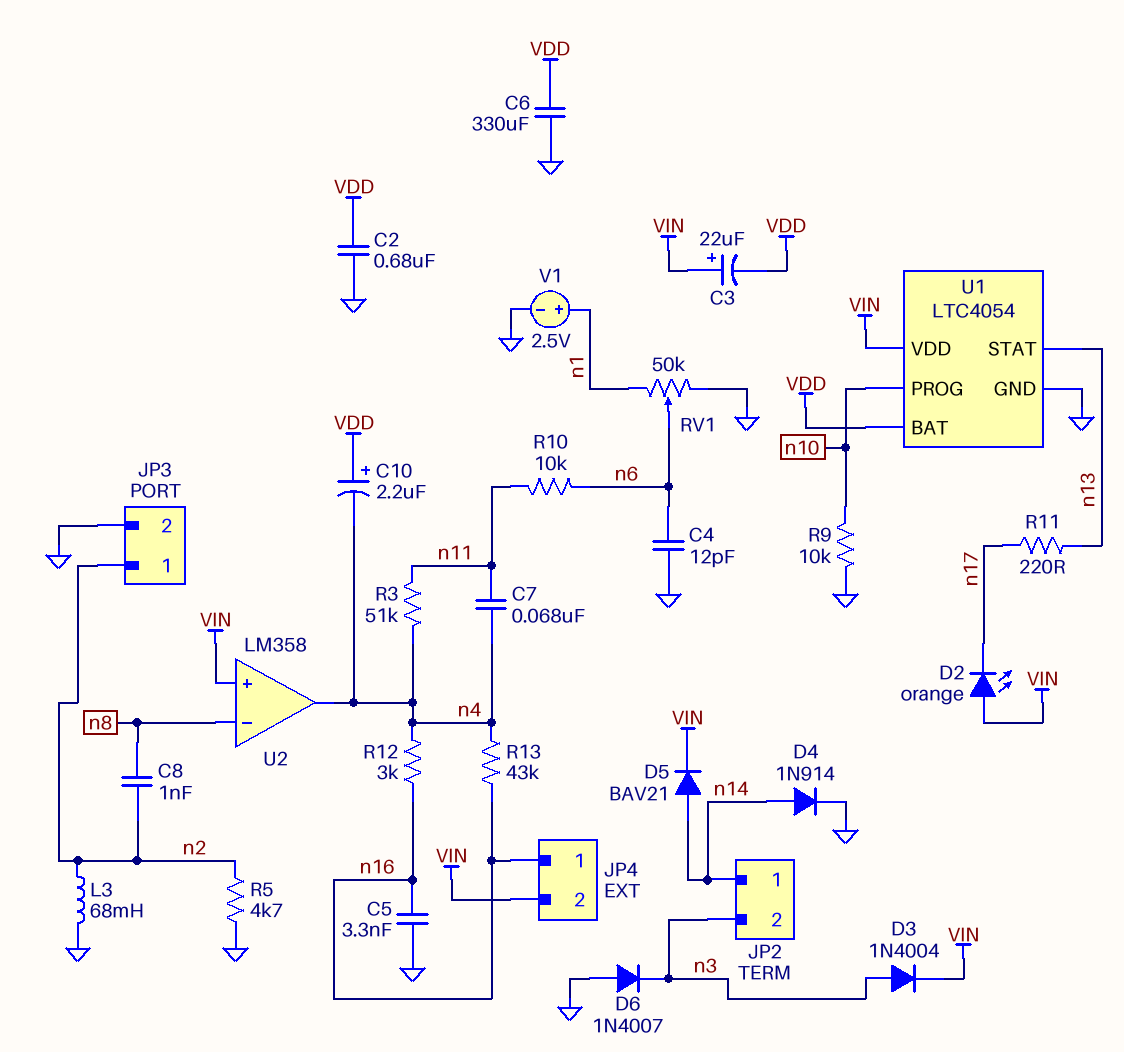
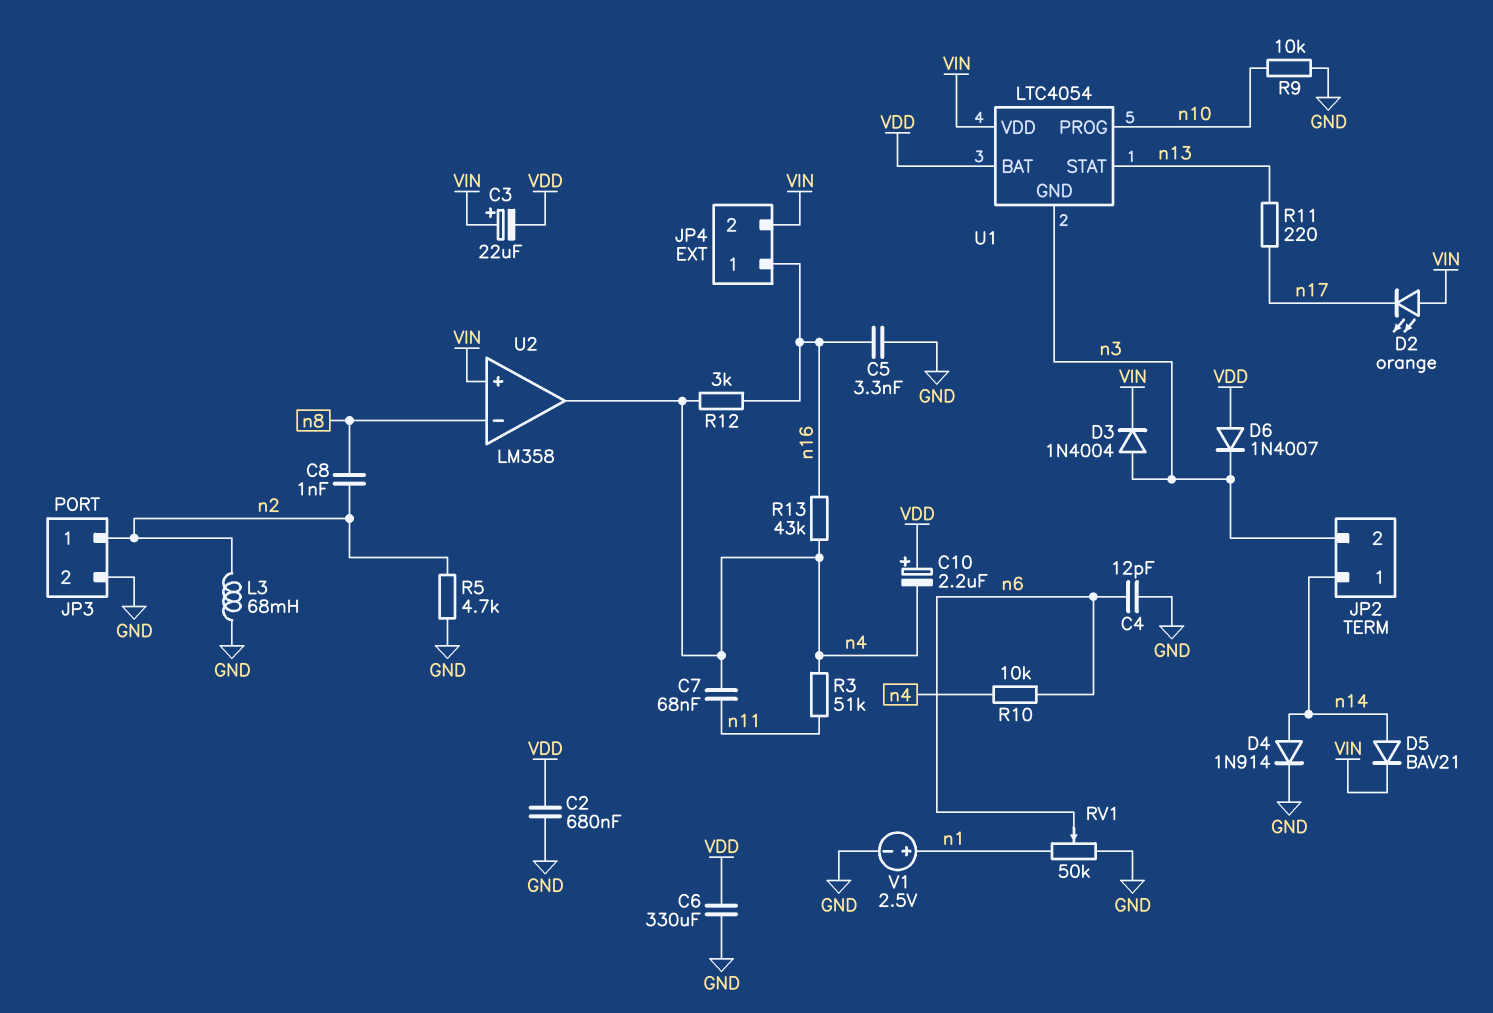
D6: diode 1N4007 (A GND, K n3) -> diode 1N4007 (A VDD, K n3)
R10: 10k (n6, n11) -> 10k (n4, n6)
U1 pin GND: GND -> n3

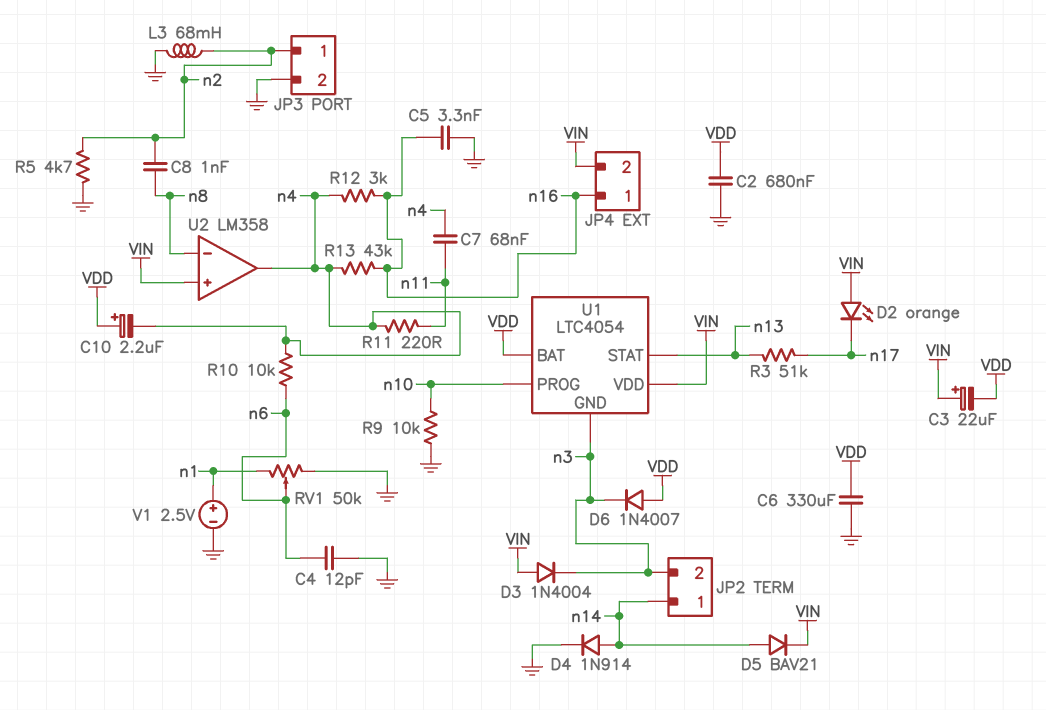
D3: diode 1N4004 (A n3, K VIN) -> diode 1N4004 (A VIN, K n3)
R3: 51k (n4, n11) -> 51k (n13, n17)
R11: 220 (n13, n17) -> 220 (n4, n11)

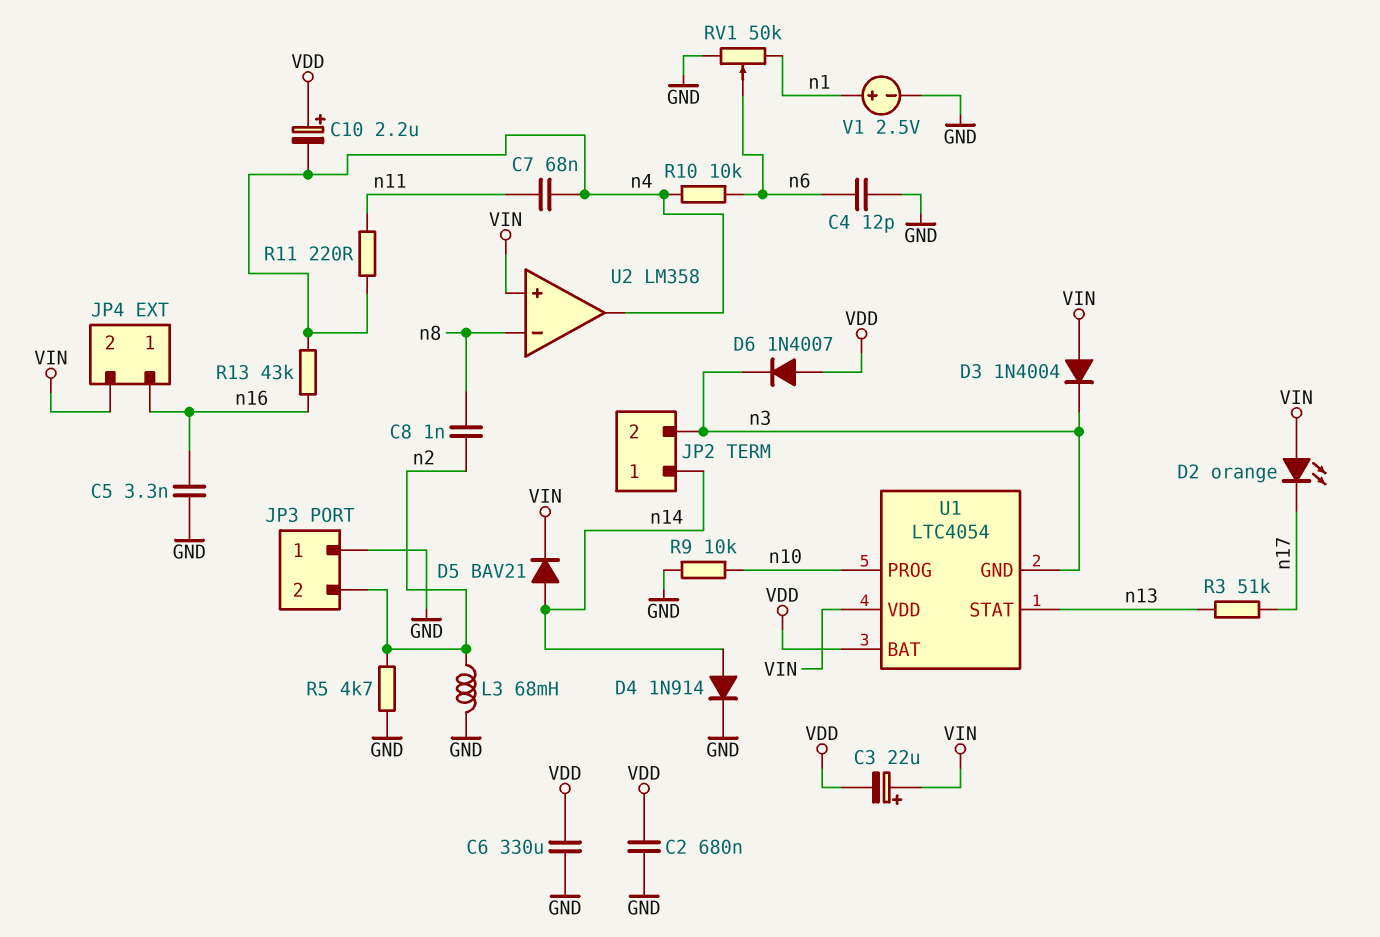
JP3 pin 1: n2 -> GND
JP3 pin 2: GND -> n2
R12: 3k (n4, n16) -> none

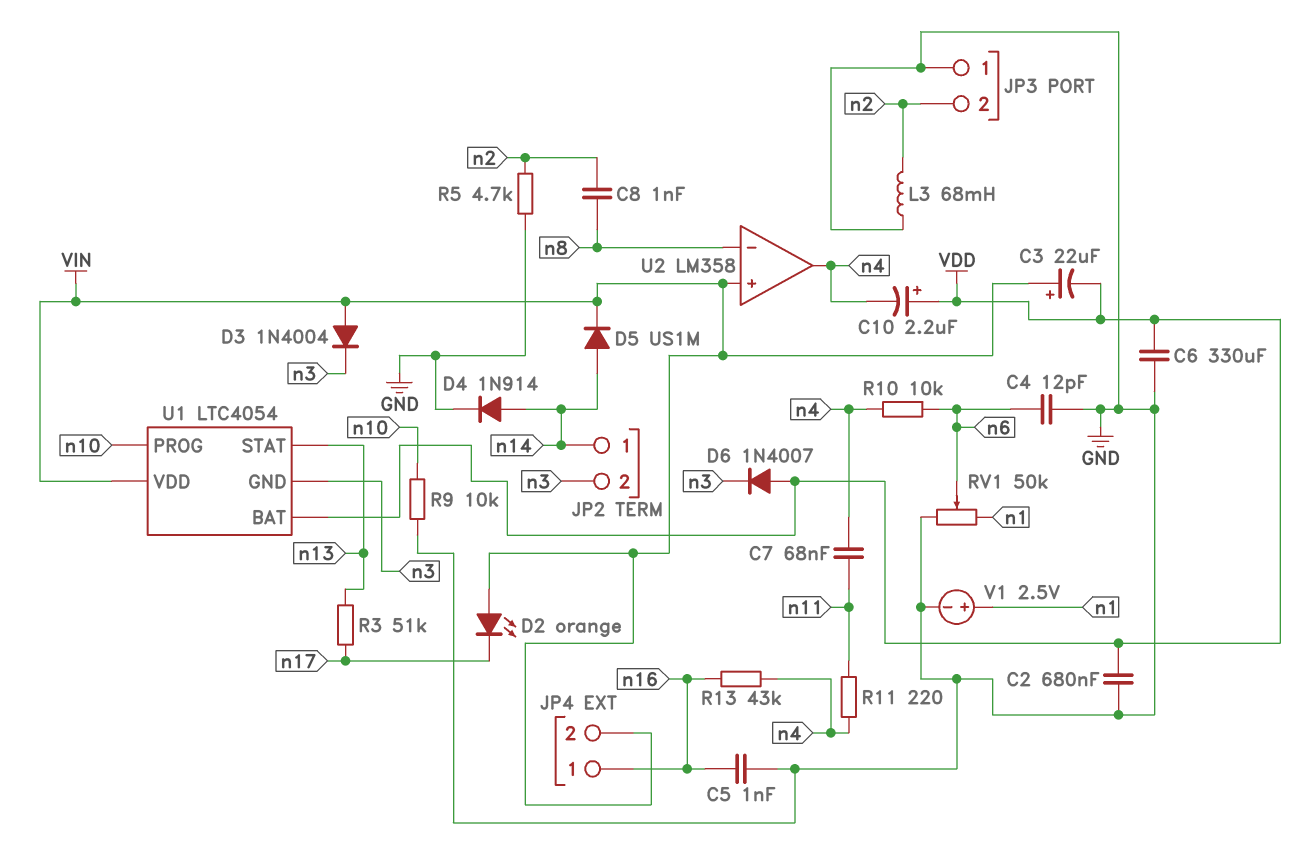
C5: 3.3nF (GND, n16) -> 1nF (GND, n16)
D5: diode BAV21 (A n14, K VIN) -> diode US1M (A n14, K VIN)

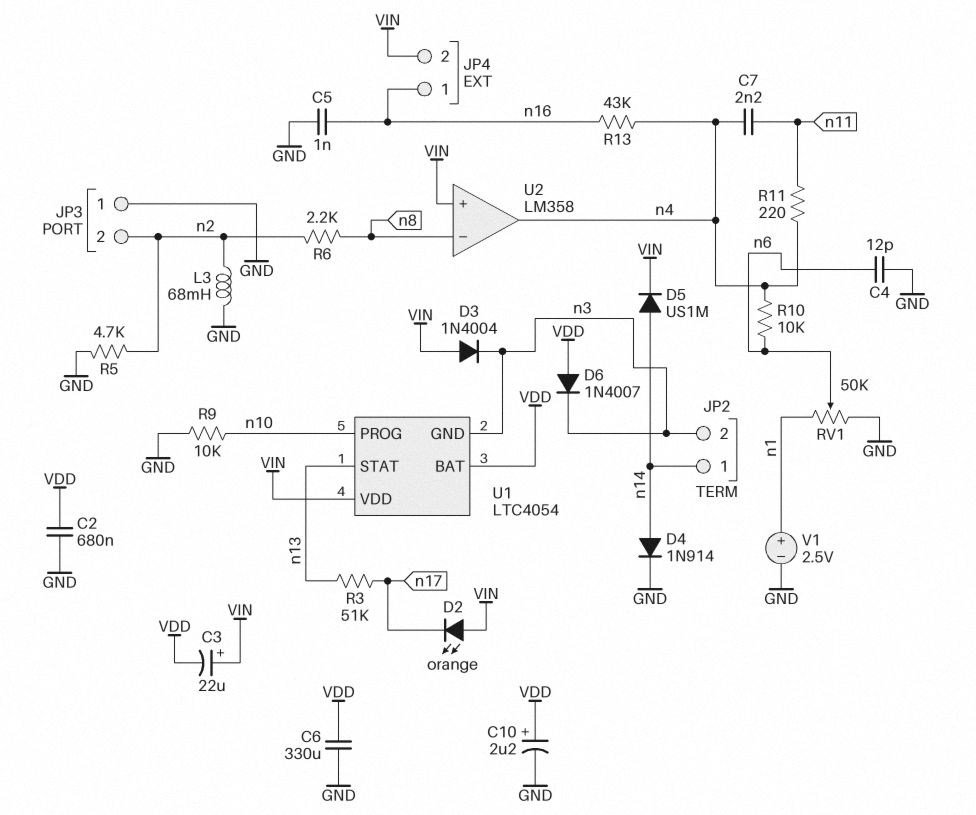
C7: 68nF (n4, n11) -> 2.2nF (n4, n11)
C8: 1nF (n2, n8) -> none
C10: 2.2uF (plus VDD, minus n4) -> 2.2uF (plus VDD, minus GND)
R6: none -> 2.2k (n2, n8)

